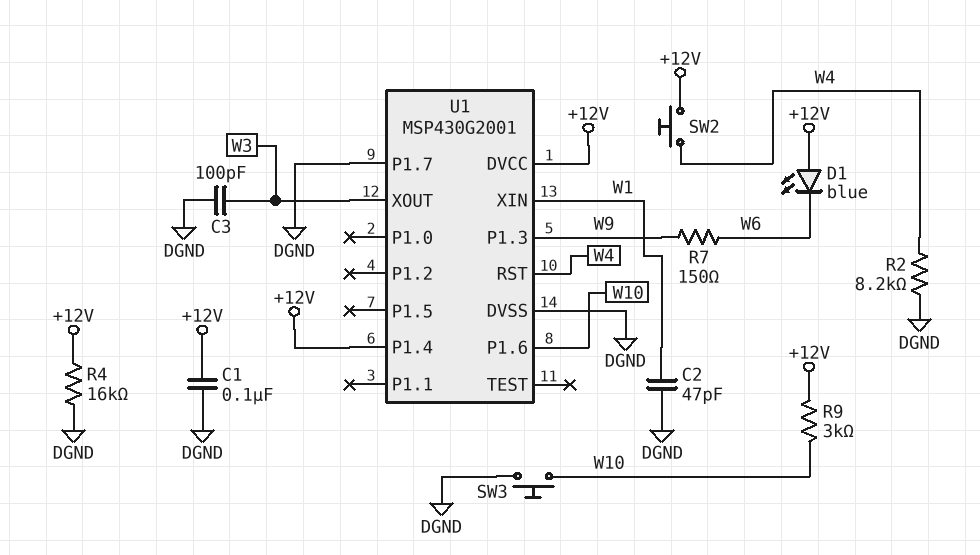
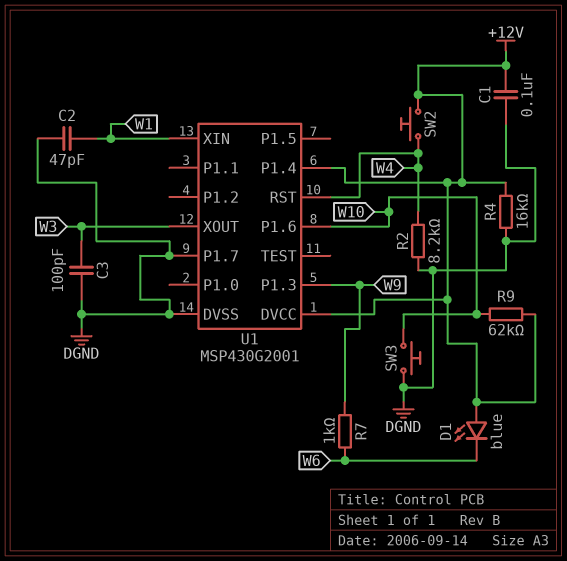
R7: 150 (W6, W9) -> 1k (W6, W9)
R9: 3k (+12V, W10) -> 62k (+12V, W10)

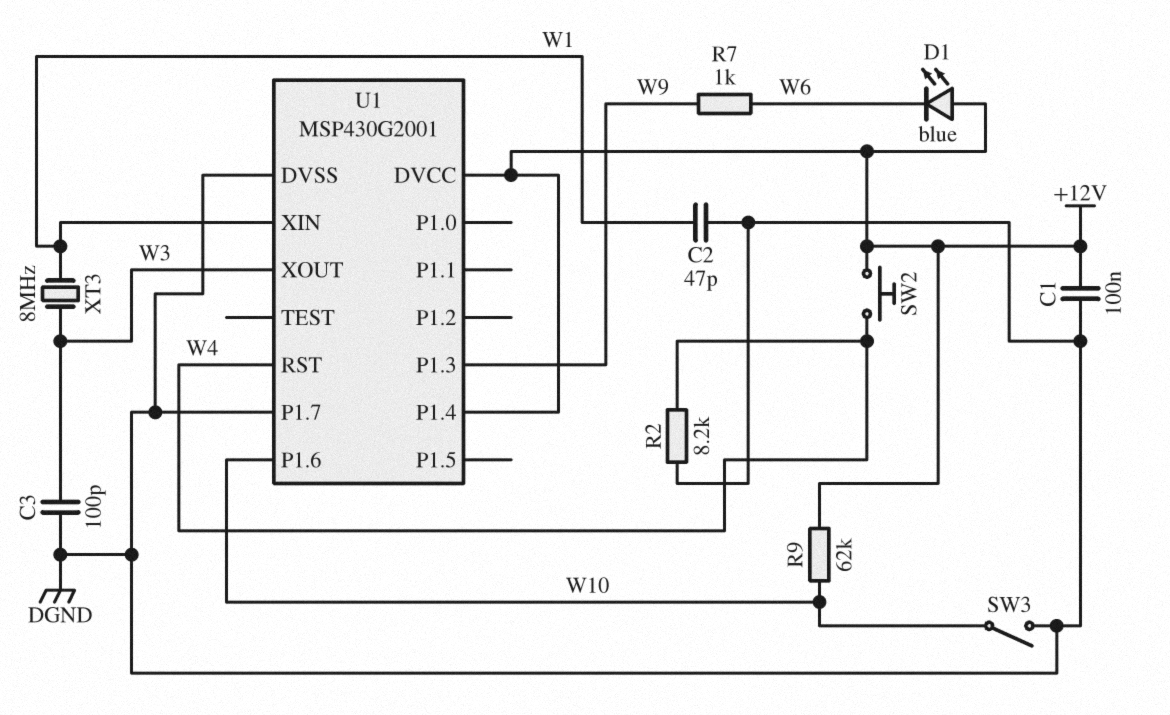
R4: 16k (+12V, DGND) -> none
SW3: button (DGND, W10) -> switch (DGND, W10)
XT3: none -> 8MHz (W1, W3)

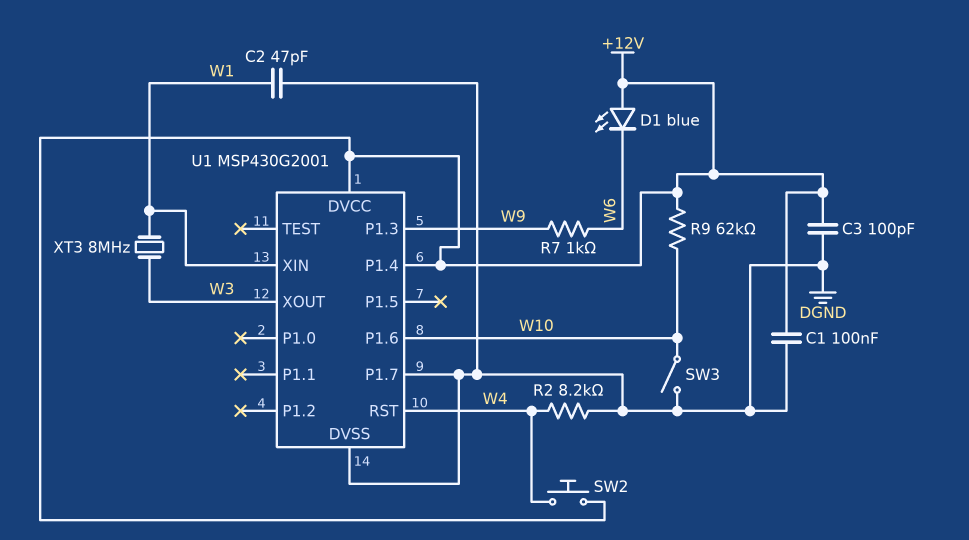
C3: 100pF (DGND, W3) -> 100pF (+12V, DGND)

